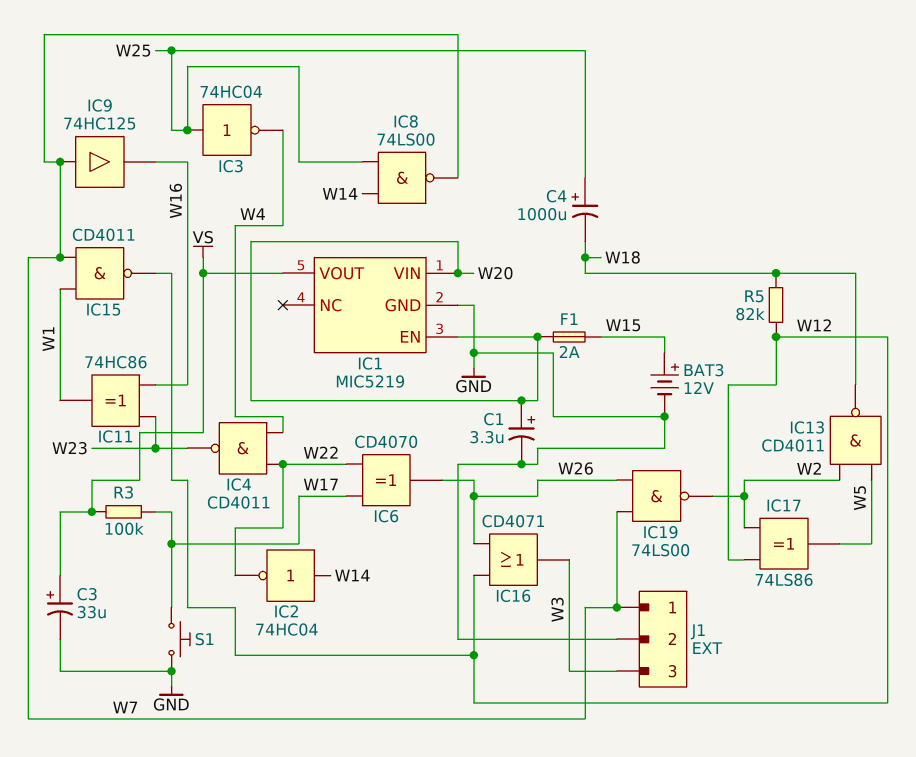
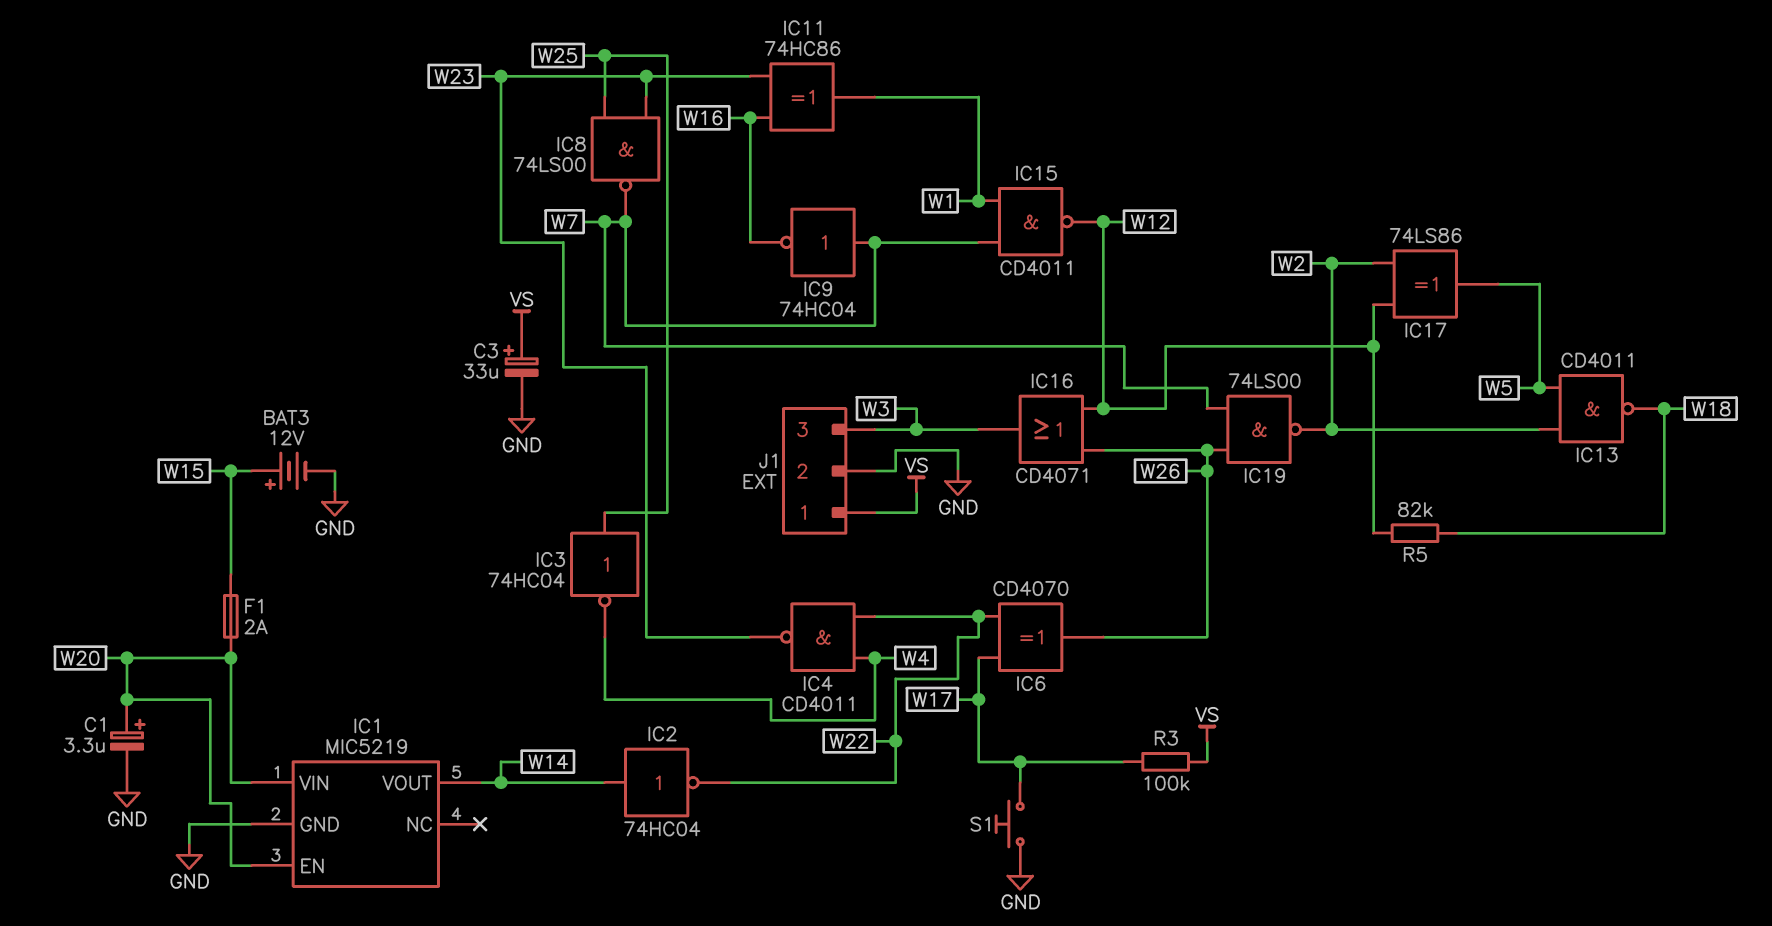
C4: 1000uF (plus W25, minus W18) -> none
IC1 pin VOUT: VS -> W14
IC8: NAND 74LS00 (in W14, in W25, out W7) -> NAND 74LS00 (in W23, in W25, out W7)
IC9: buffer 74HC125 (in W7, out W16) -> NOT 74HC04 (in W7, out W16)
J1 pin 1: W7 -> VS

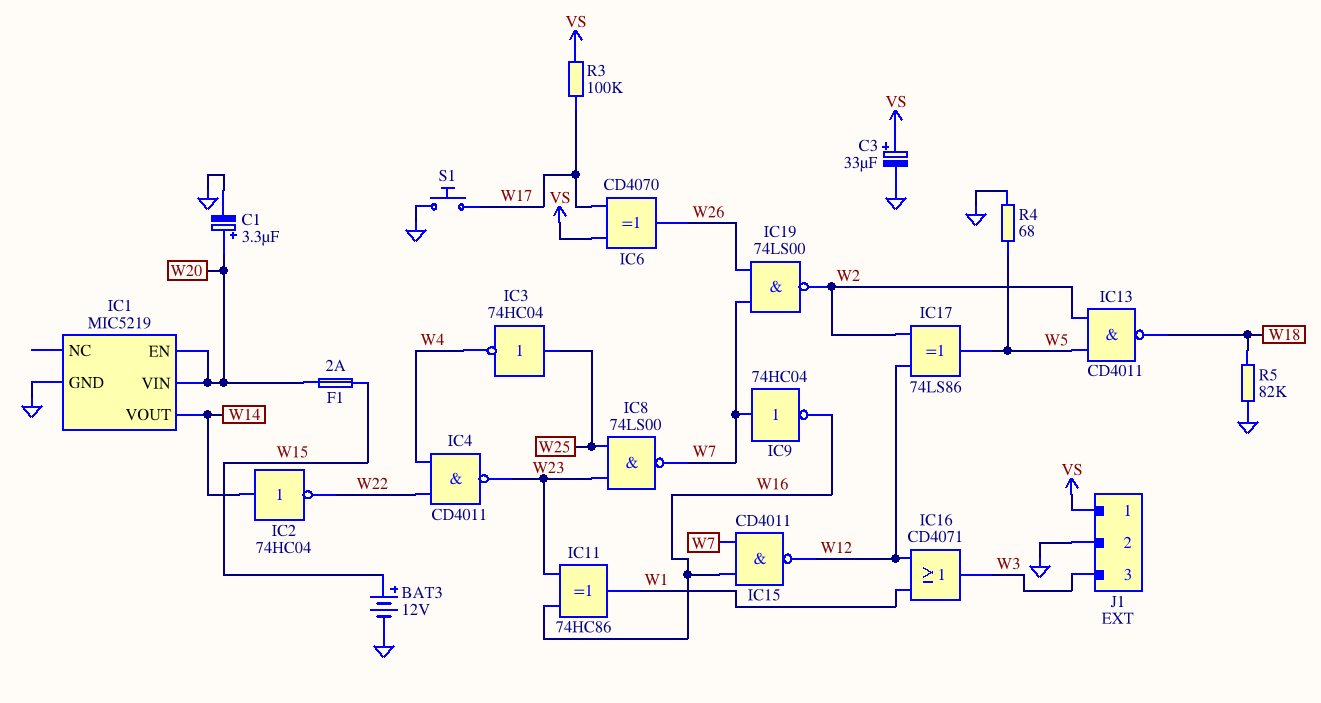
IC6: XOR CD4070 (in W17, in W22, out W26) -> XOR CD4070 (in VS, in W17, out W26)
IC15: NAND CD4011 (in W1, in W7, out W12) -> NAND CD4011 (in W7, in W16, out W12)
IC16: OR CD4071 (in W12, in W26, out W3) -> OR CD4071 (in W1, in W12, out W3)
R4: none -> 68 (GND, W5)
R5: 82k (W12, W18) -> 82k (GND, W18)

